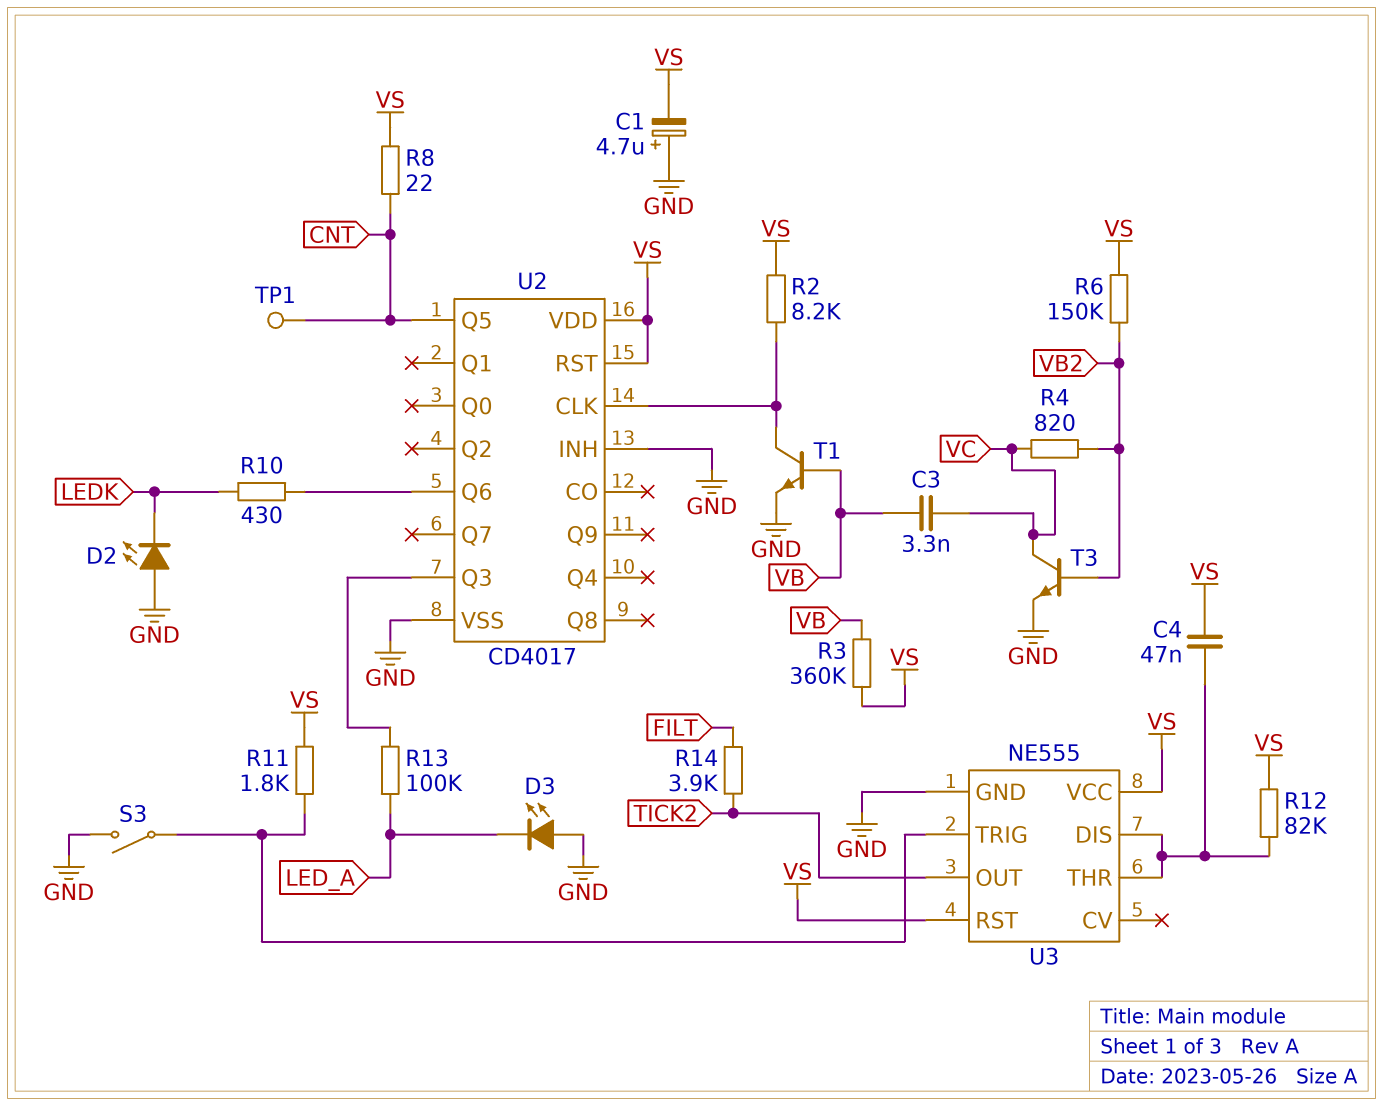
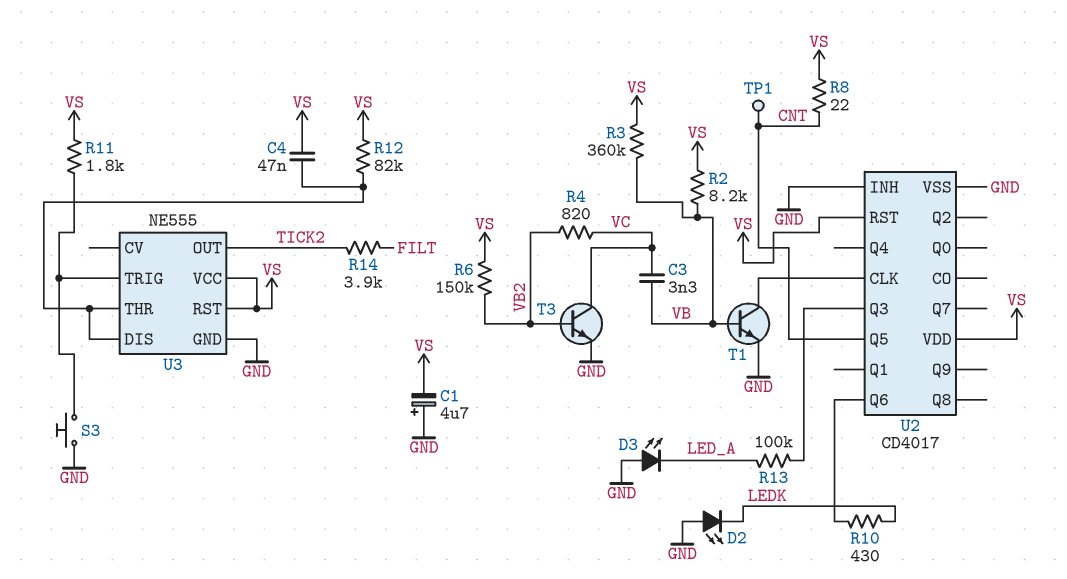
R2: 8.2k (U2/CLK, VS) -> 8.2k (VB, VS)
S3: switch (GND, U3/TRIG) -> button (GND, U3/TRIG)

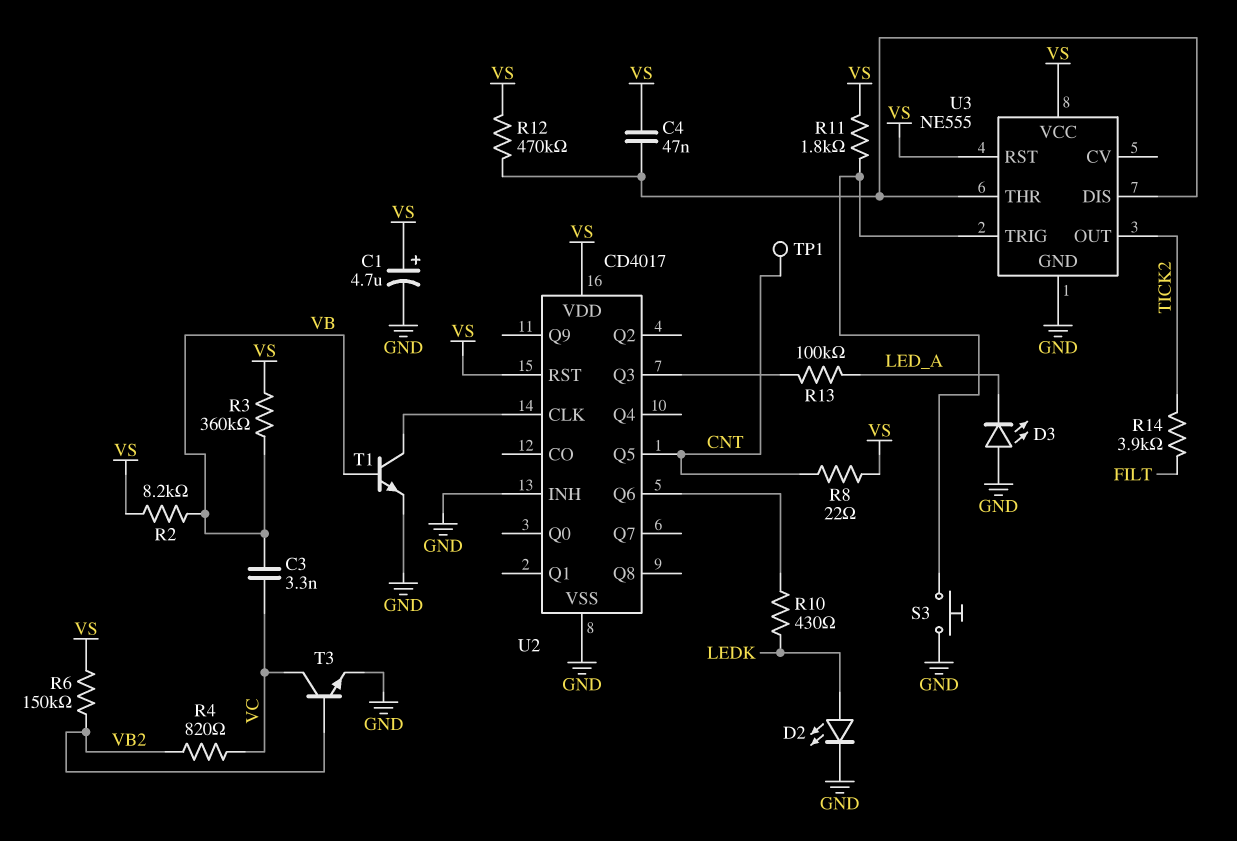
C1: 4.7uF (plus GND, minus VS) -> 4.7uF (plus VS, minus GND)
D2: LED (A GND, K LEDK) -> LED (A LEDK, K GND)
R12: 82k (U3/DIS, VS) -> 470k (U3/DIS, VS)

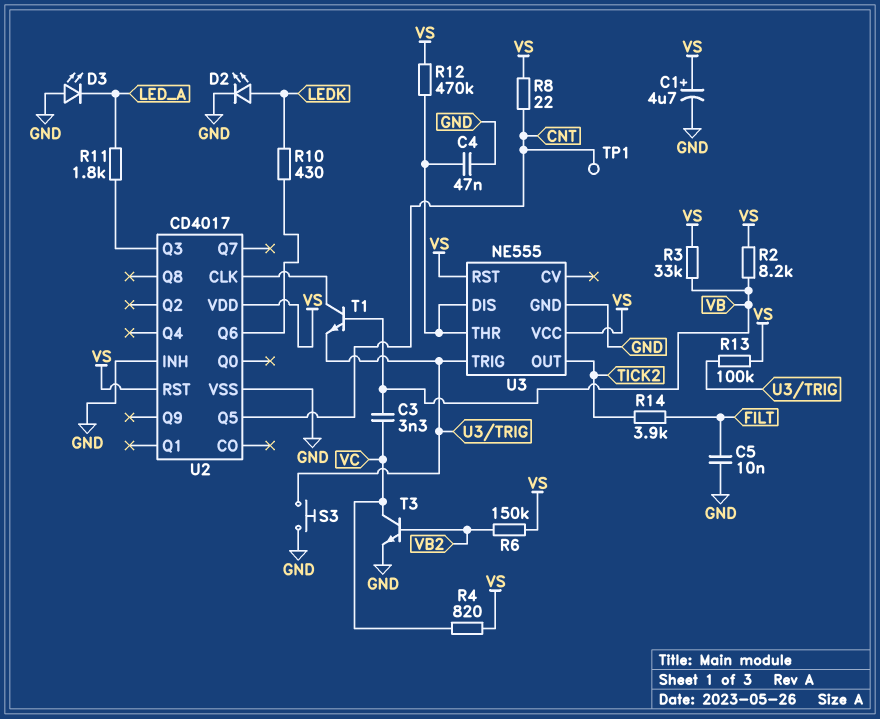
C4: 47nF (U3/DIS, VS) -> 47nF (GND, U3/DIS)
C5: none -> 10nF (FILT, GND)
R3: 360k (VB, VS) -> 33k (VB, VS)
R4: 820 (VB2, VC) -> 820 (VC, VS)
R11: 1.8k (U3/TRIG, VS) -> 1.8k (LED_A, U2/Q3)
R13: 100k (LED_A, U2/Q3) -> 100k (U3/TRIG, VS)
T1: NPN (B VB, C U2/CLK, E GND) -> NPN (B VB, C U2/CLK, E U3/TRIG)

